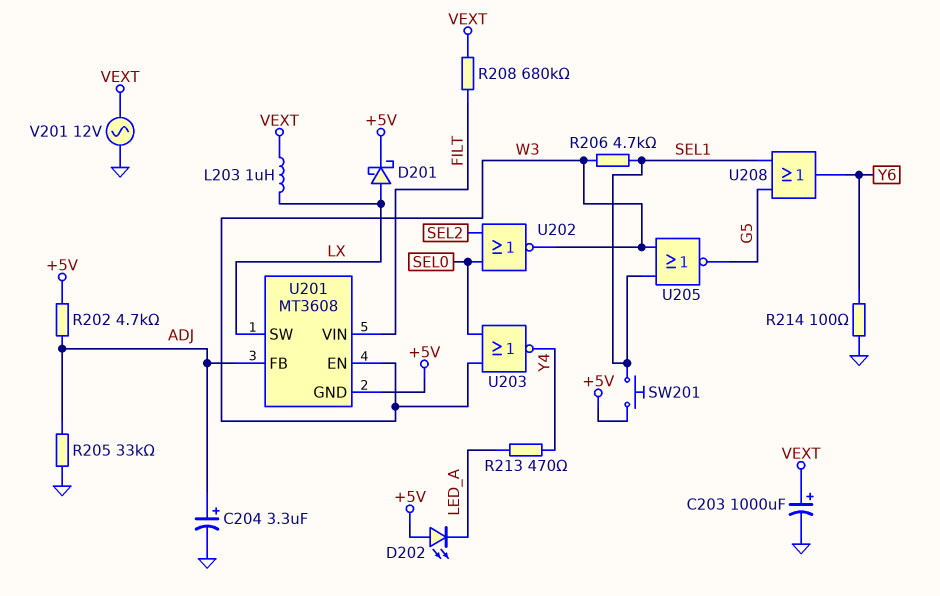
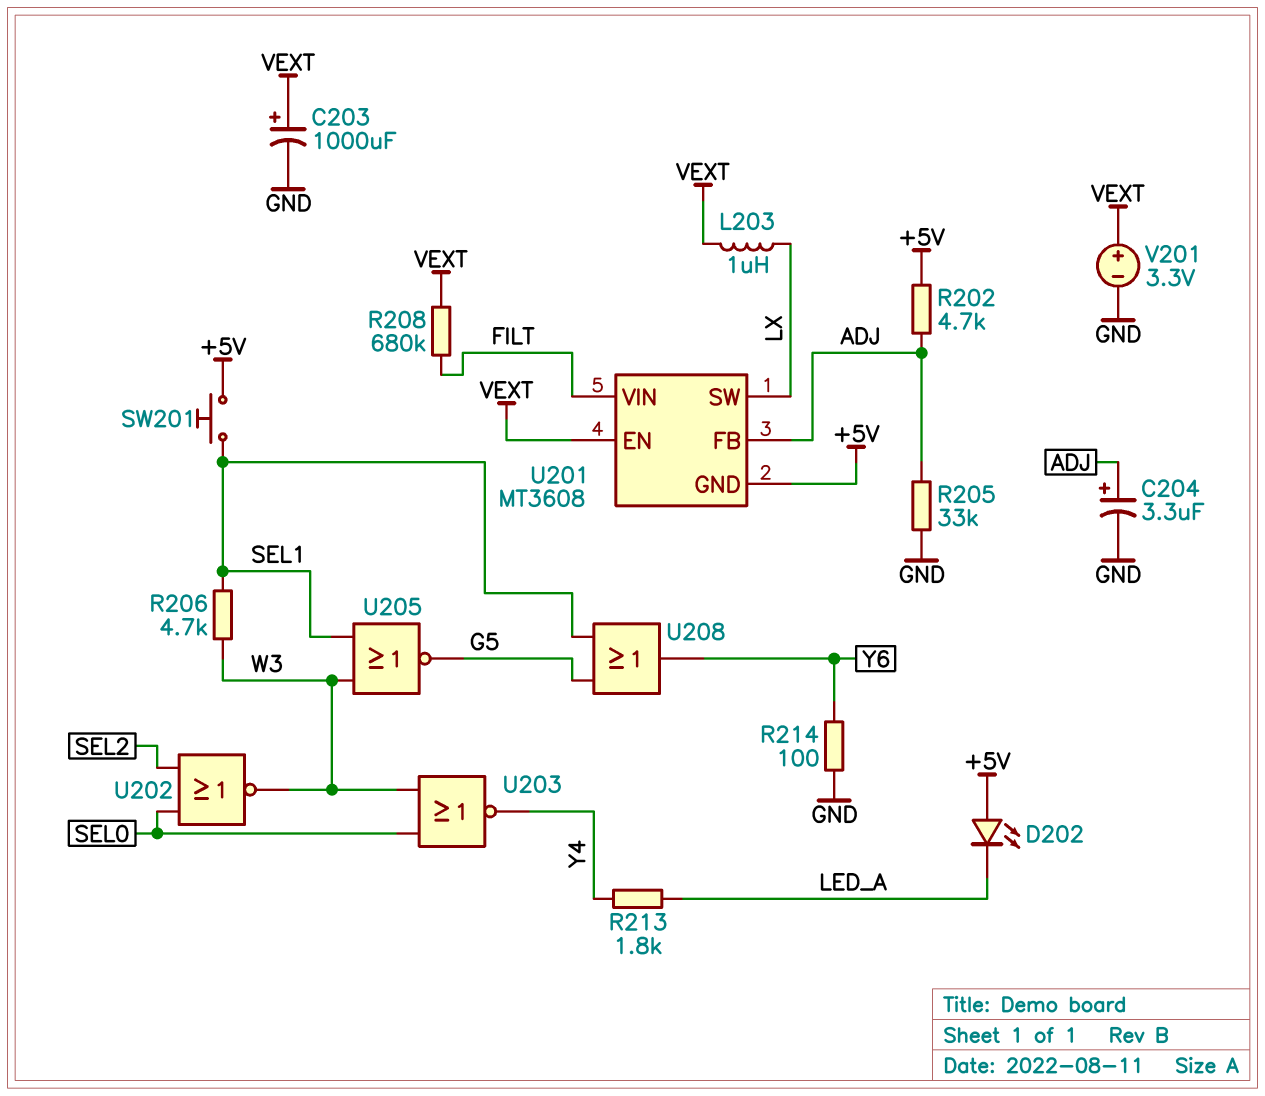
D201: schottky (A LX, K +5V) -> none
R213: 470 (LED_A, Y4) -> 1.8k (LED_A, Y4)
U201 pin EN: W3 -> VEXT
V201: AC 12V (GND, VEXT) -> 3.3V (plus VEXT, minus GND)

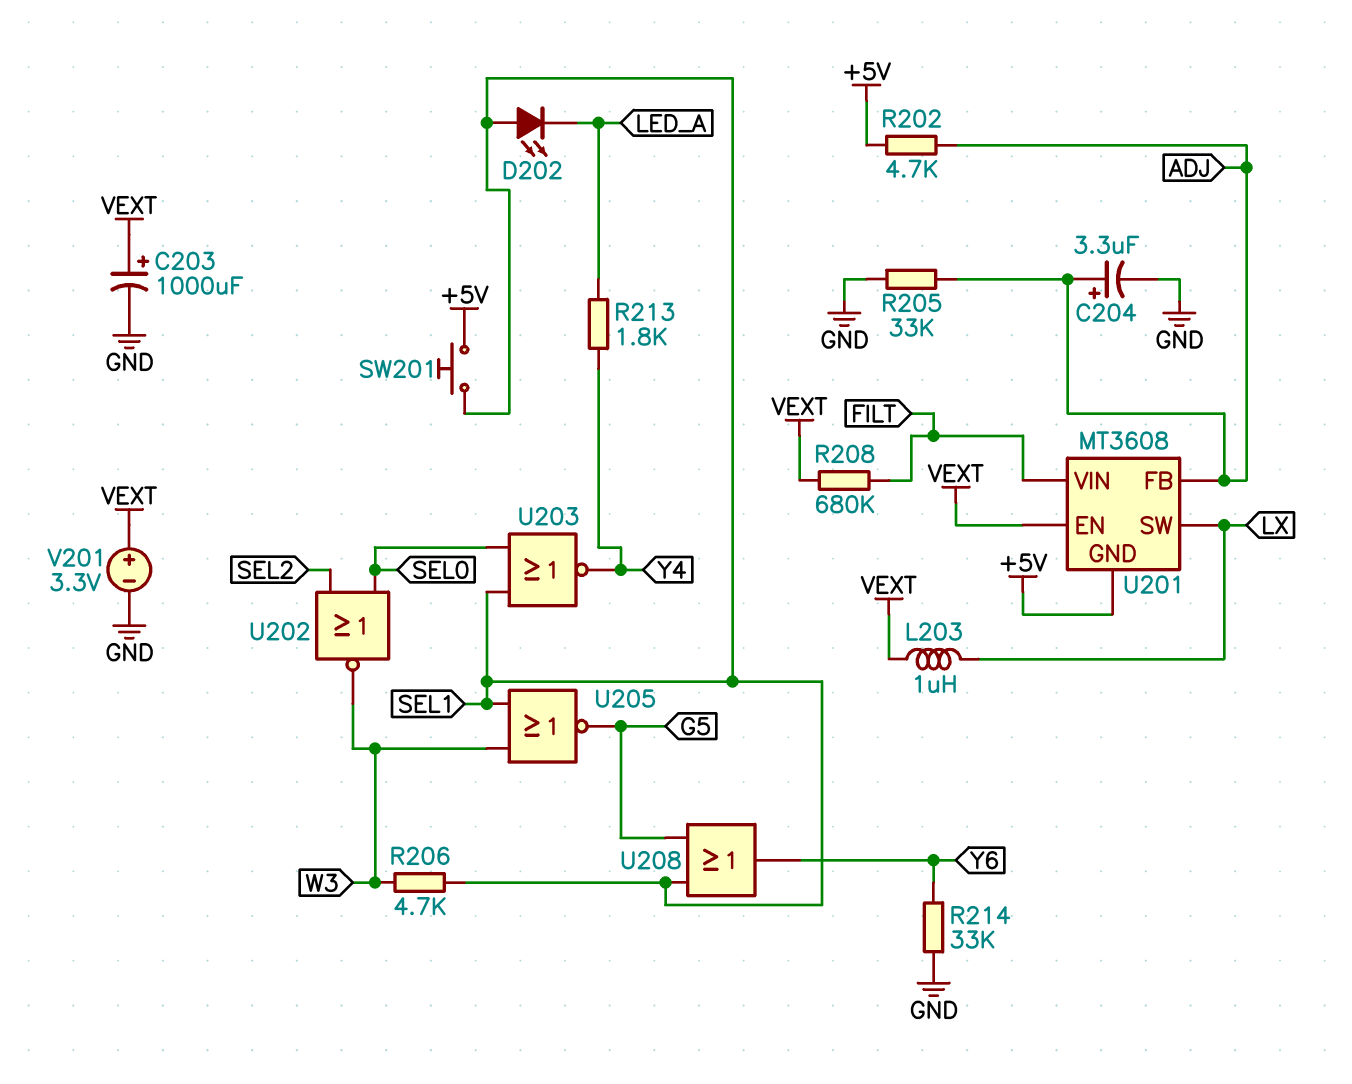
D202: LED (A +5V, K LED_A) -> LED (A SEL1, K LED_A)
R214: 100 (GND, Y6) -> 33k (GND, Y6)
U203: NOR (in SEL0, in W3, out Y4) -> NOR (in SEL0, in SEL1, out Y4)

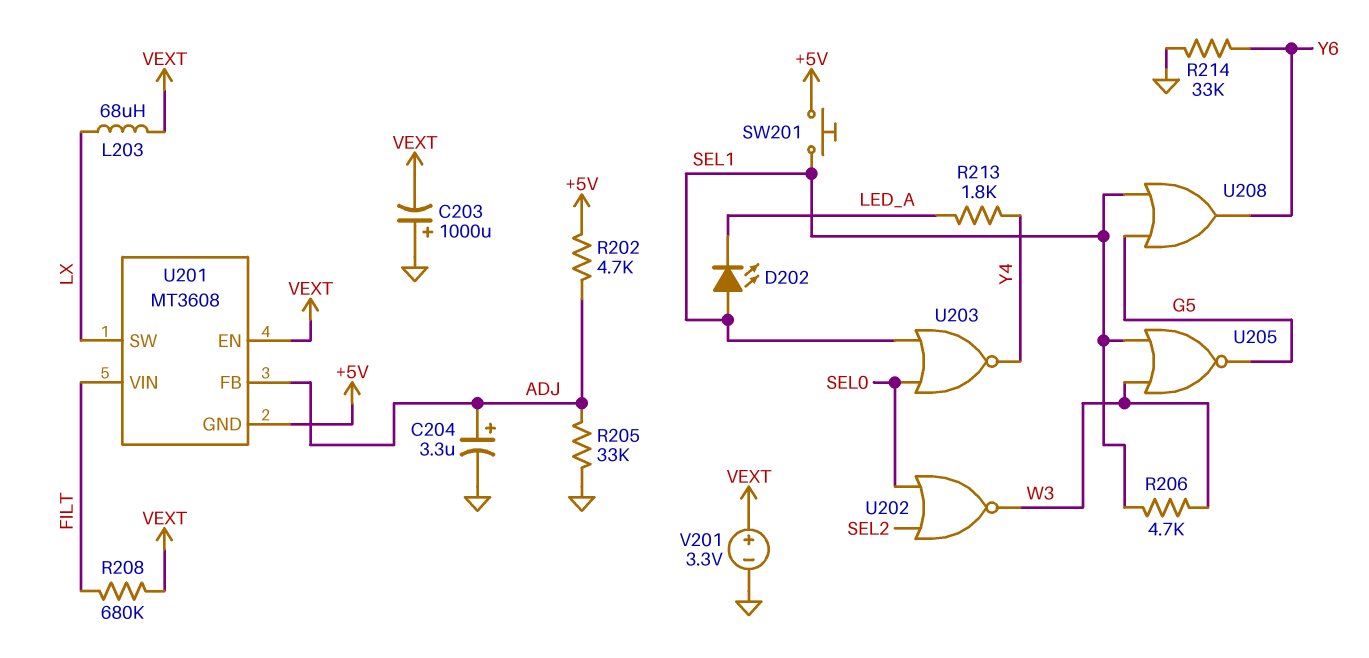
C203: 1000uF (plus VEXT, minus GND) -> 1000uF (plus GND, minus VEXT)
L203: 1uH (LX, VEXT) -> 68uH (LX, VEXT)

